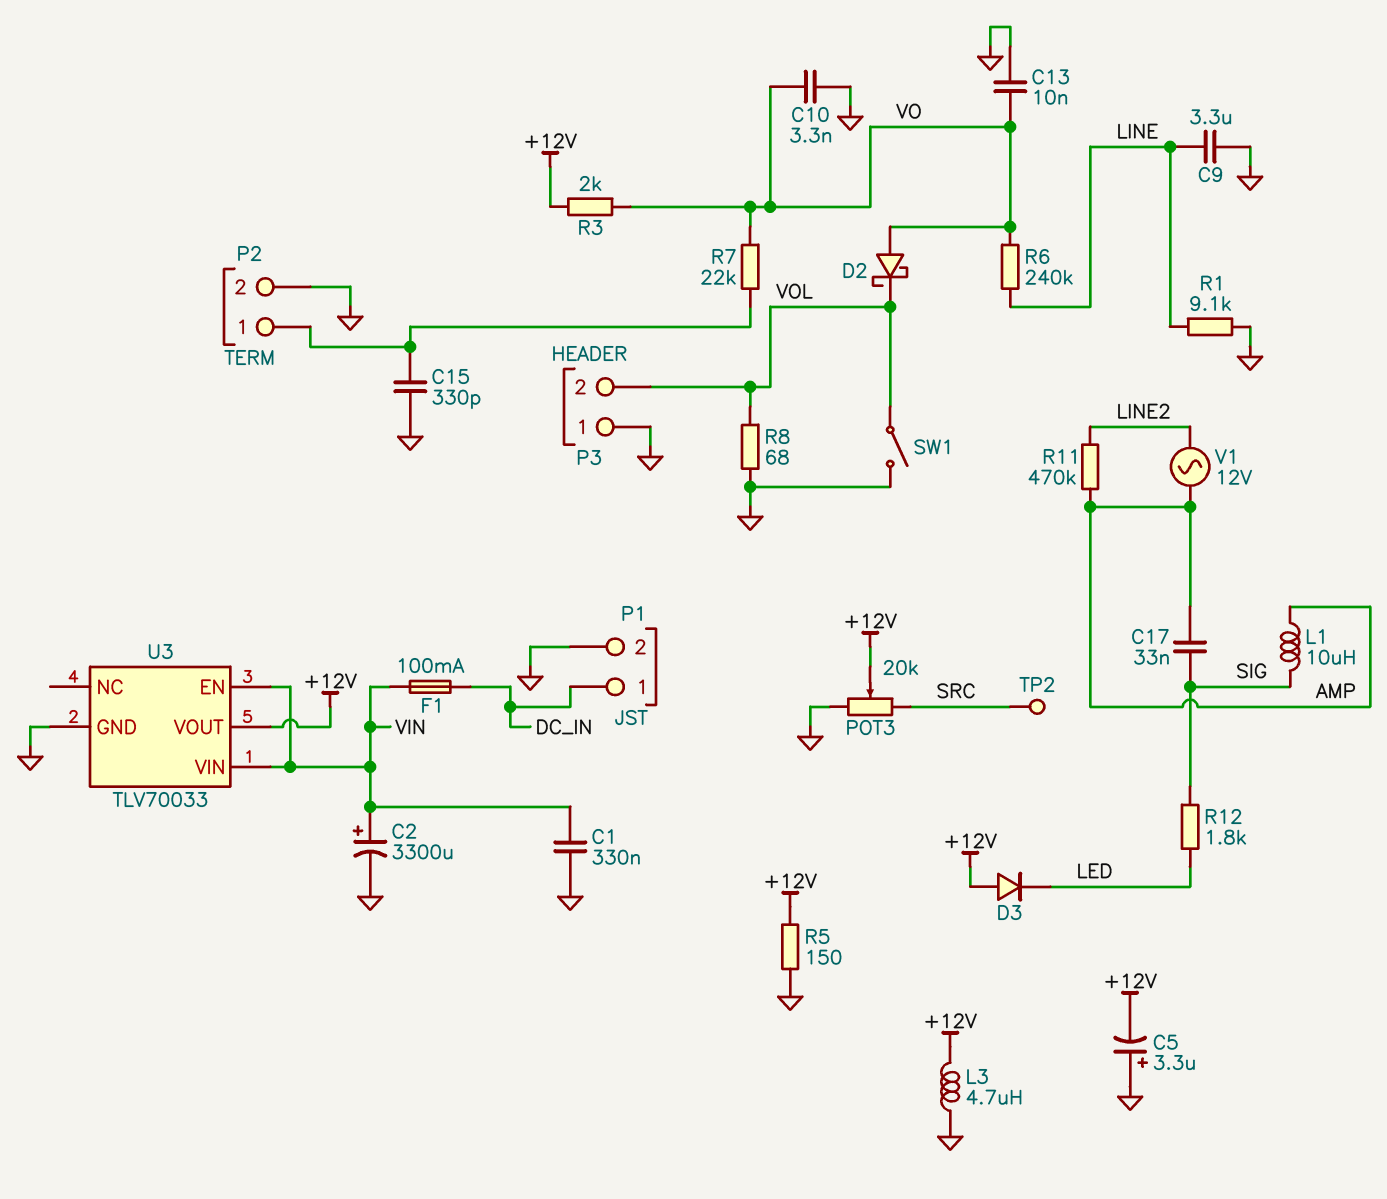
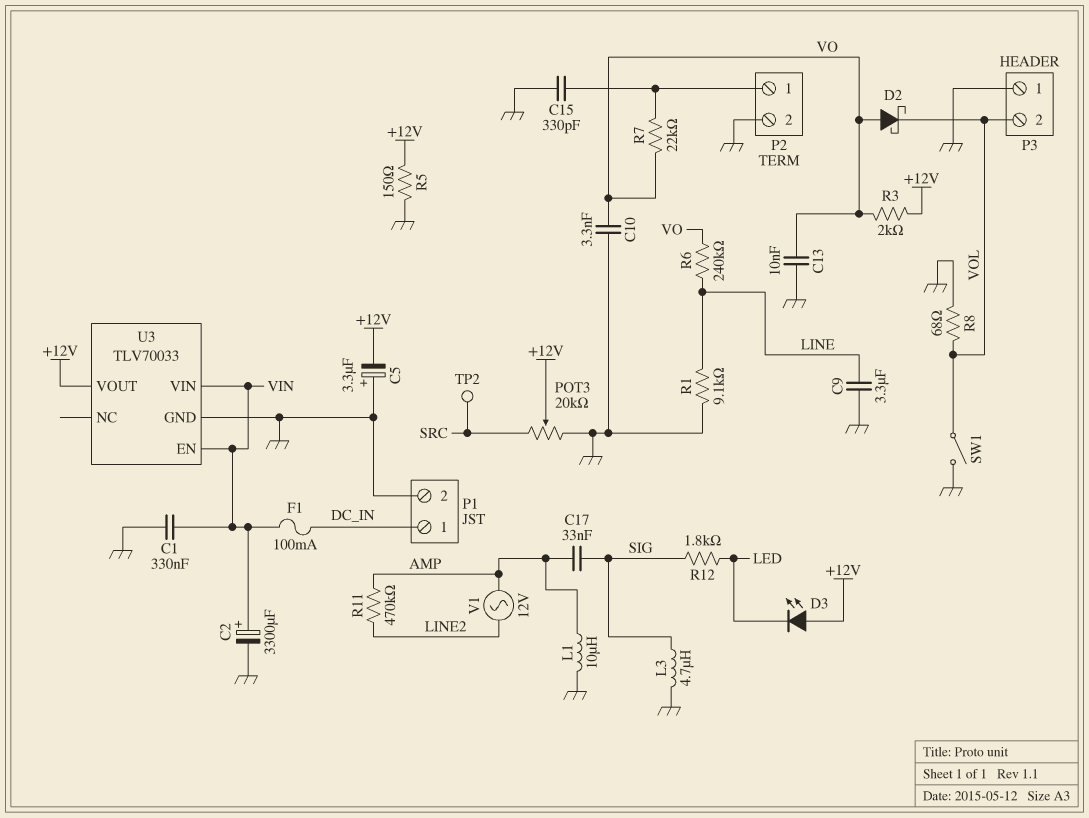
D3: diode (A +12V, K LED) -> LED (A +12V, K LED)
L1: 10uH (AMP, SIG) -> 10uH (AMP, GND)
L3: 4.7uH (+12V, GND) -> 4.7uH (GND, SIG)

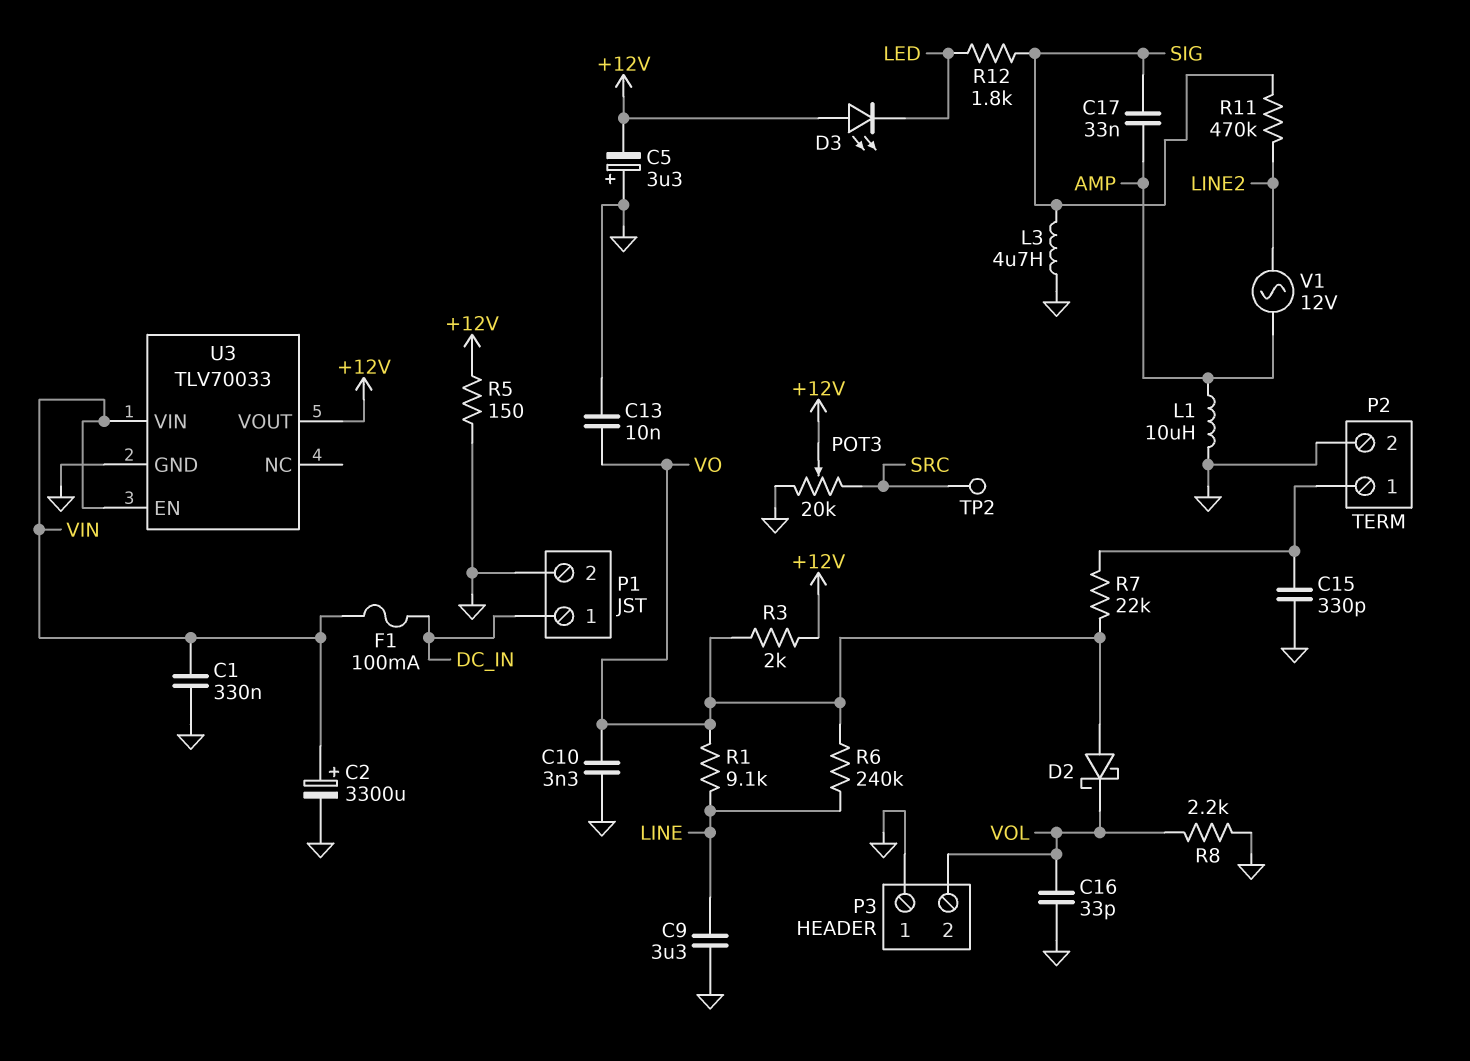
C16: none -> 33pF (GND, VOL)
R1: 9.1k (GND, LINE) -> 9.1k (LINE, VO)
R8: 68 (GND, VOL) -> 2.2k (GND, VOL)
R11: 470k (AMP, LINE2) -> 470k (LINE2, SIG)
SW1: switch (GND, VOL) -> none

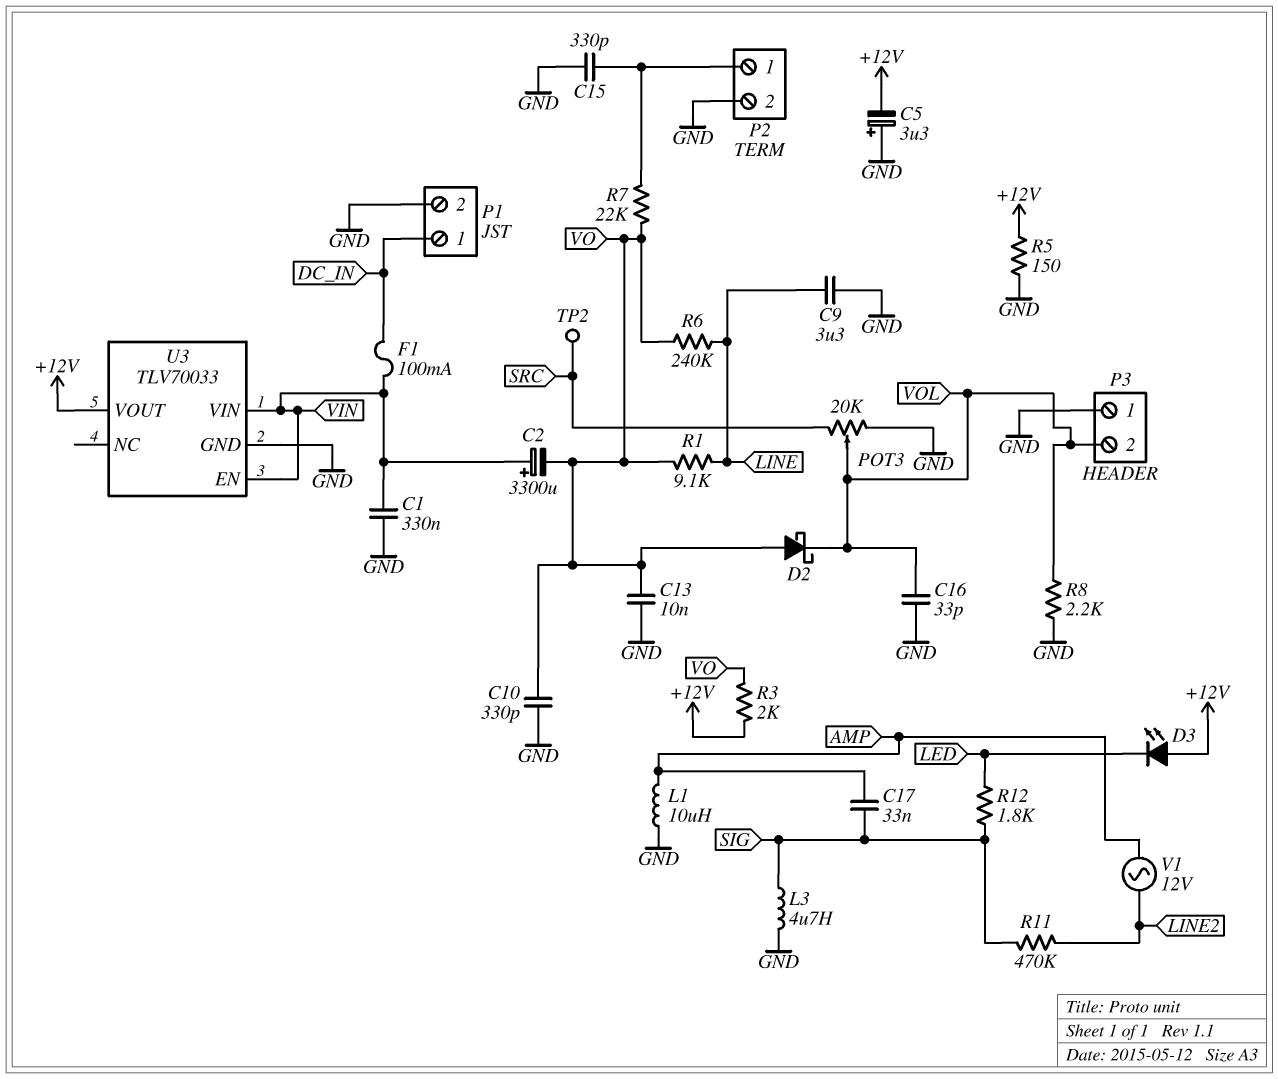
C2: 3300uF (plus VIN, minus GND) -> 3300uF (plus VIN, minus VO)
C10: 3.3nF (GND, VO) -> 330pF (GND, VO)
POT3: 20k (GND, SRC, wiper +12V) -> 20k (GND, SRC, wiper VOL)

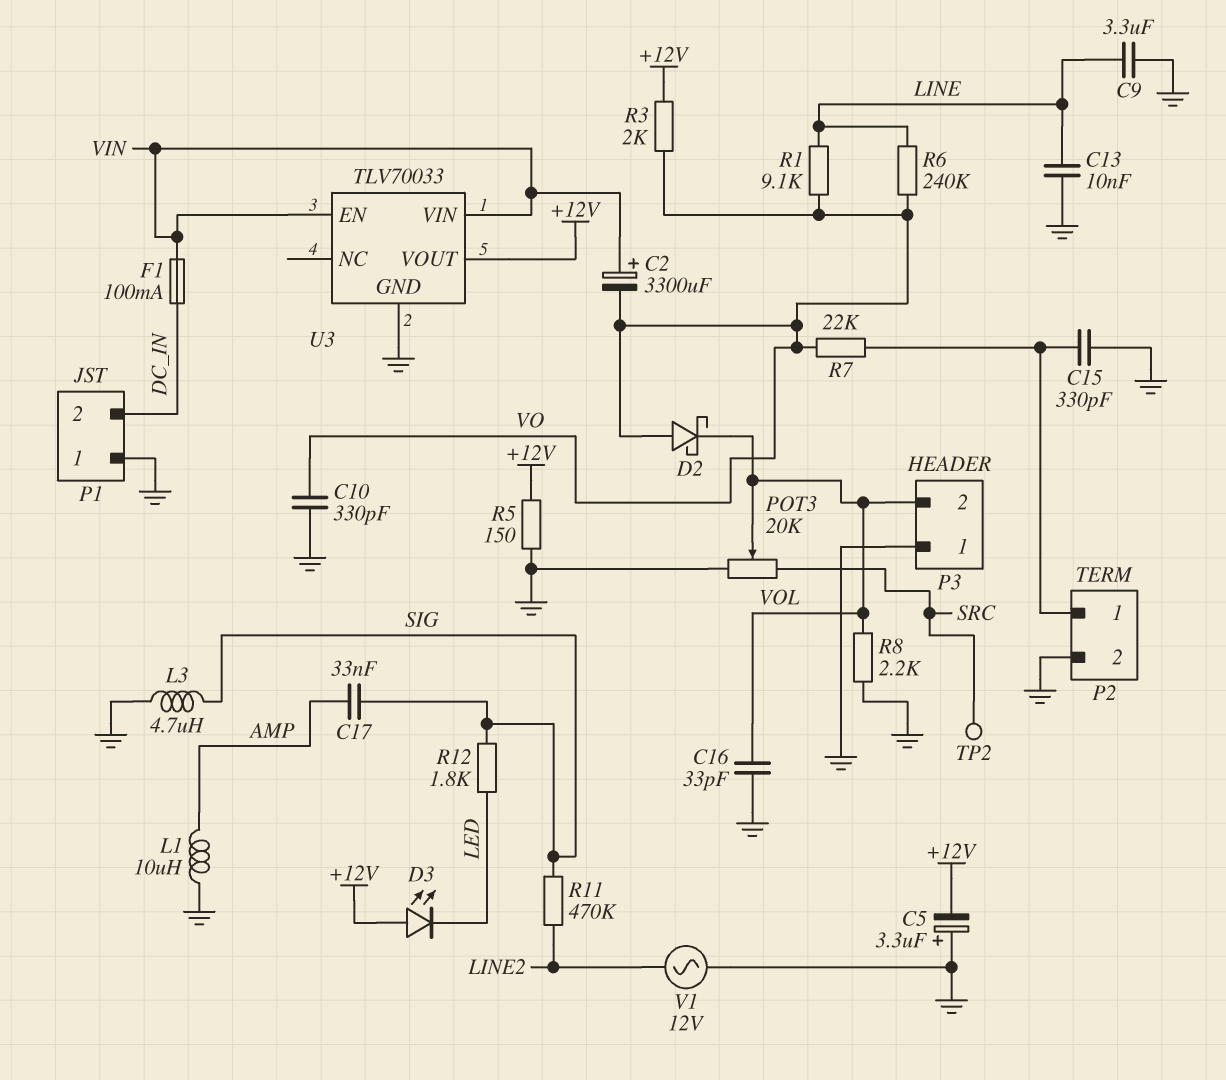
C1: 330nF (GND, VIN) -> none
C13: 10nF (GND, VO) -> 10nF (GND, LINE)
P1 pin 1: DC_IN -> GND
P1 pin 2: GND -> DC_IN
V1: AC 12V (AMP, LINE2) -> AC 12V (GND, LINE2)

